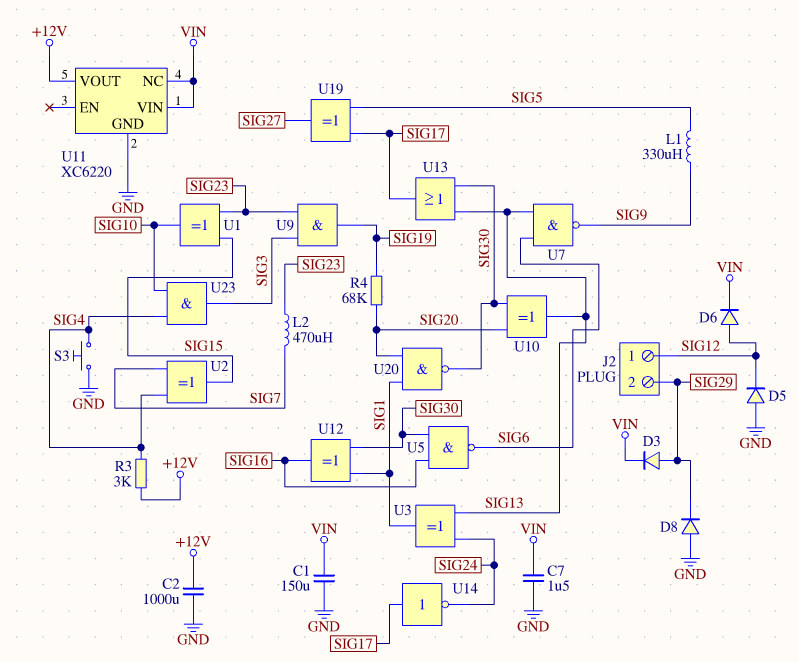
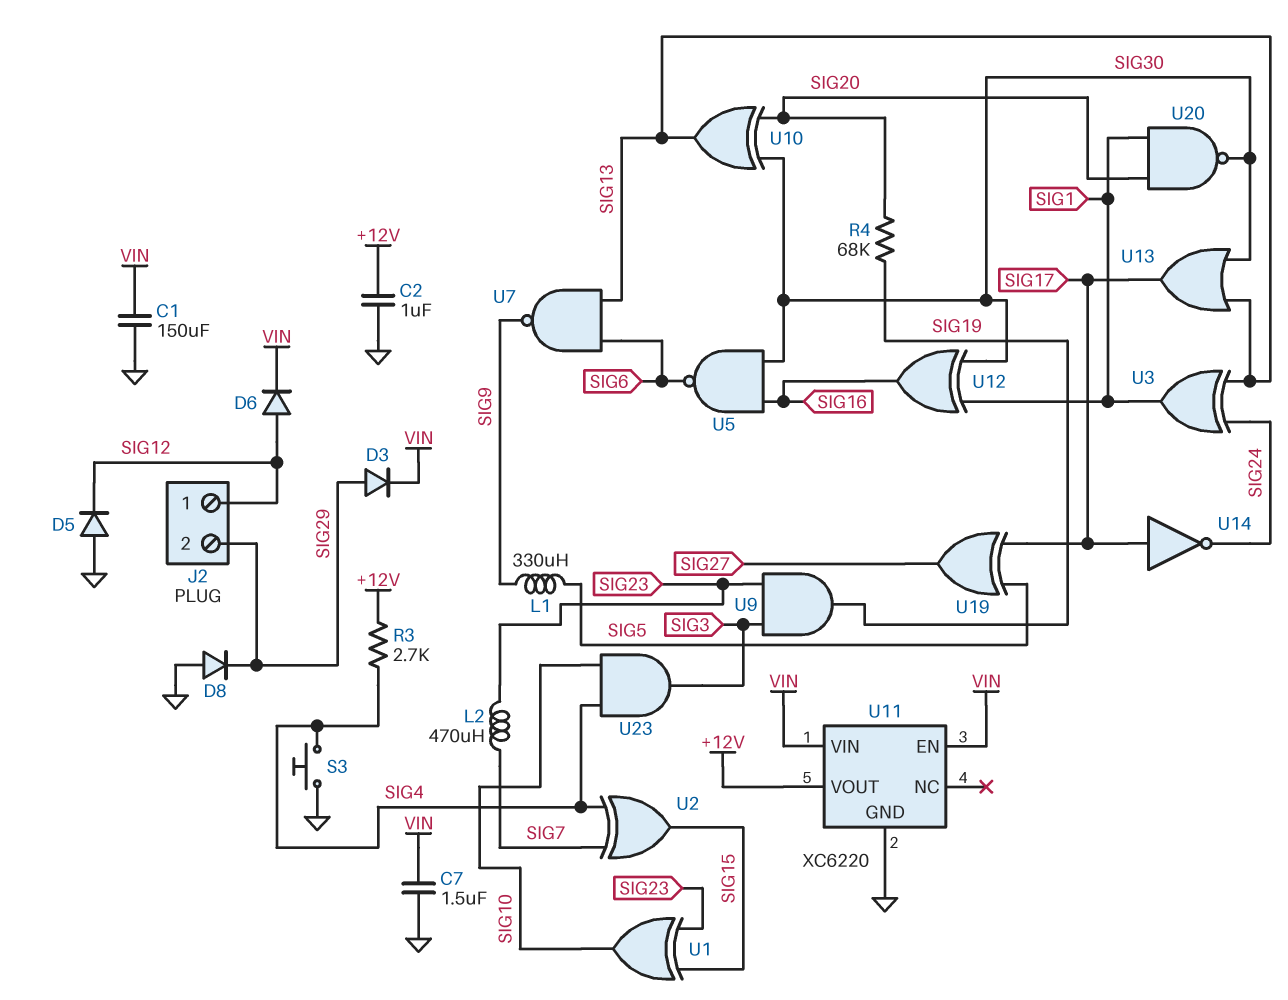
C2: 1000uF (+12V, GND) -> 1uF (+12V, GND)
R3: 3k (+12V, SIG4) -> 2.7k (+12V, SIG4)
U11 pin EN: none -> VIN
U11 pin NC: VIN -> none

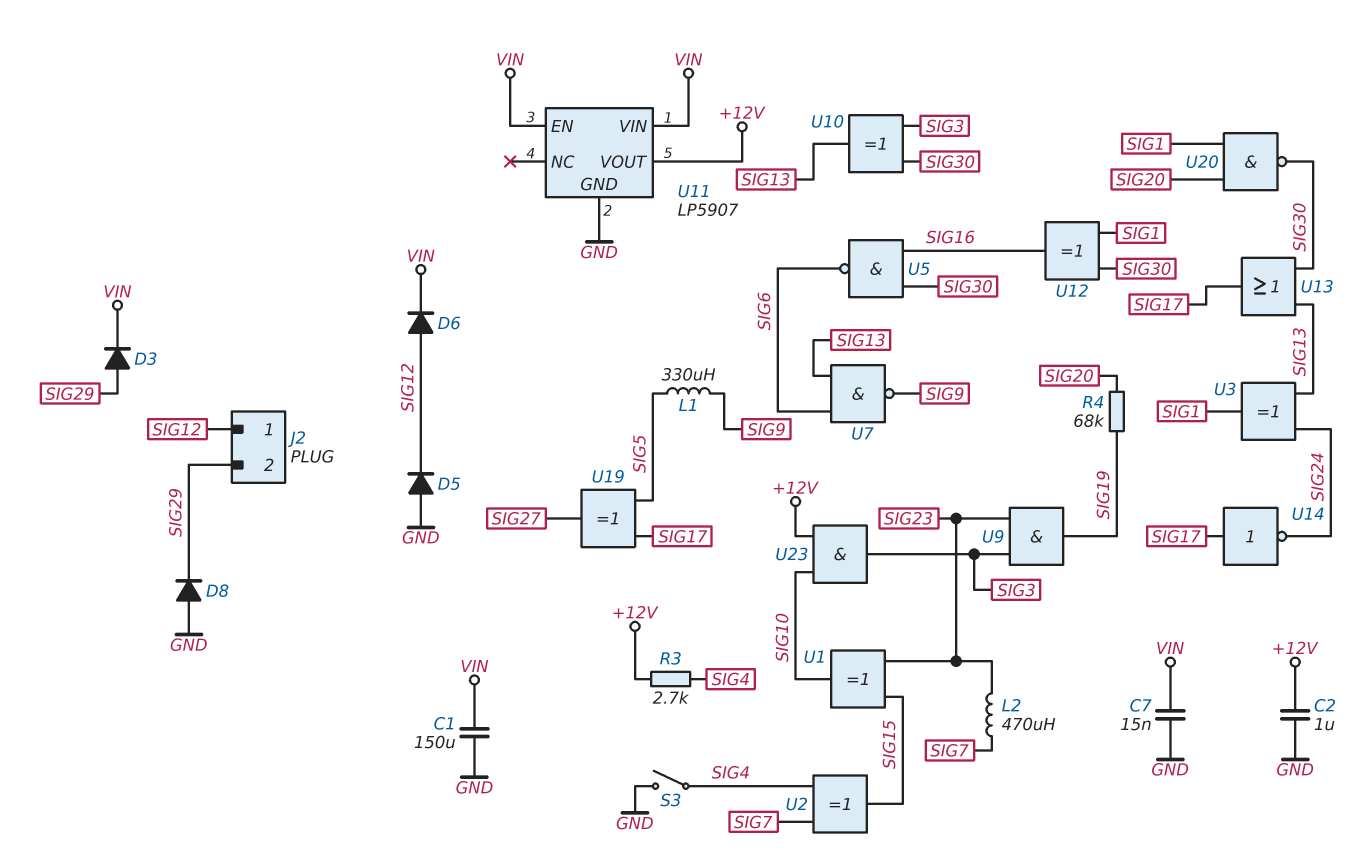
C7: 1.5uF (GND, VIN) -> 15nF (GND, VIN)
S3: button (GND, SIG4) -> switch (GND, SIG4)
U10: XOR (in SIG20, in SIG30, out SIG13) -> XOR (in SIG3, in SIG30, out SIG13)
U11: XC6220 -> LP5907
U23: AND (in SIG4, in SIG10, out SIG3) -> AND (in +12V, in SIG10, out SIG3)

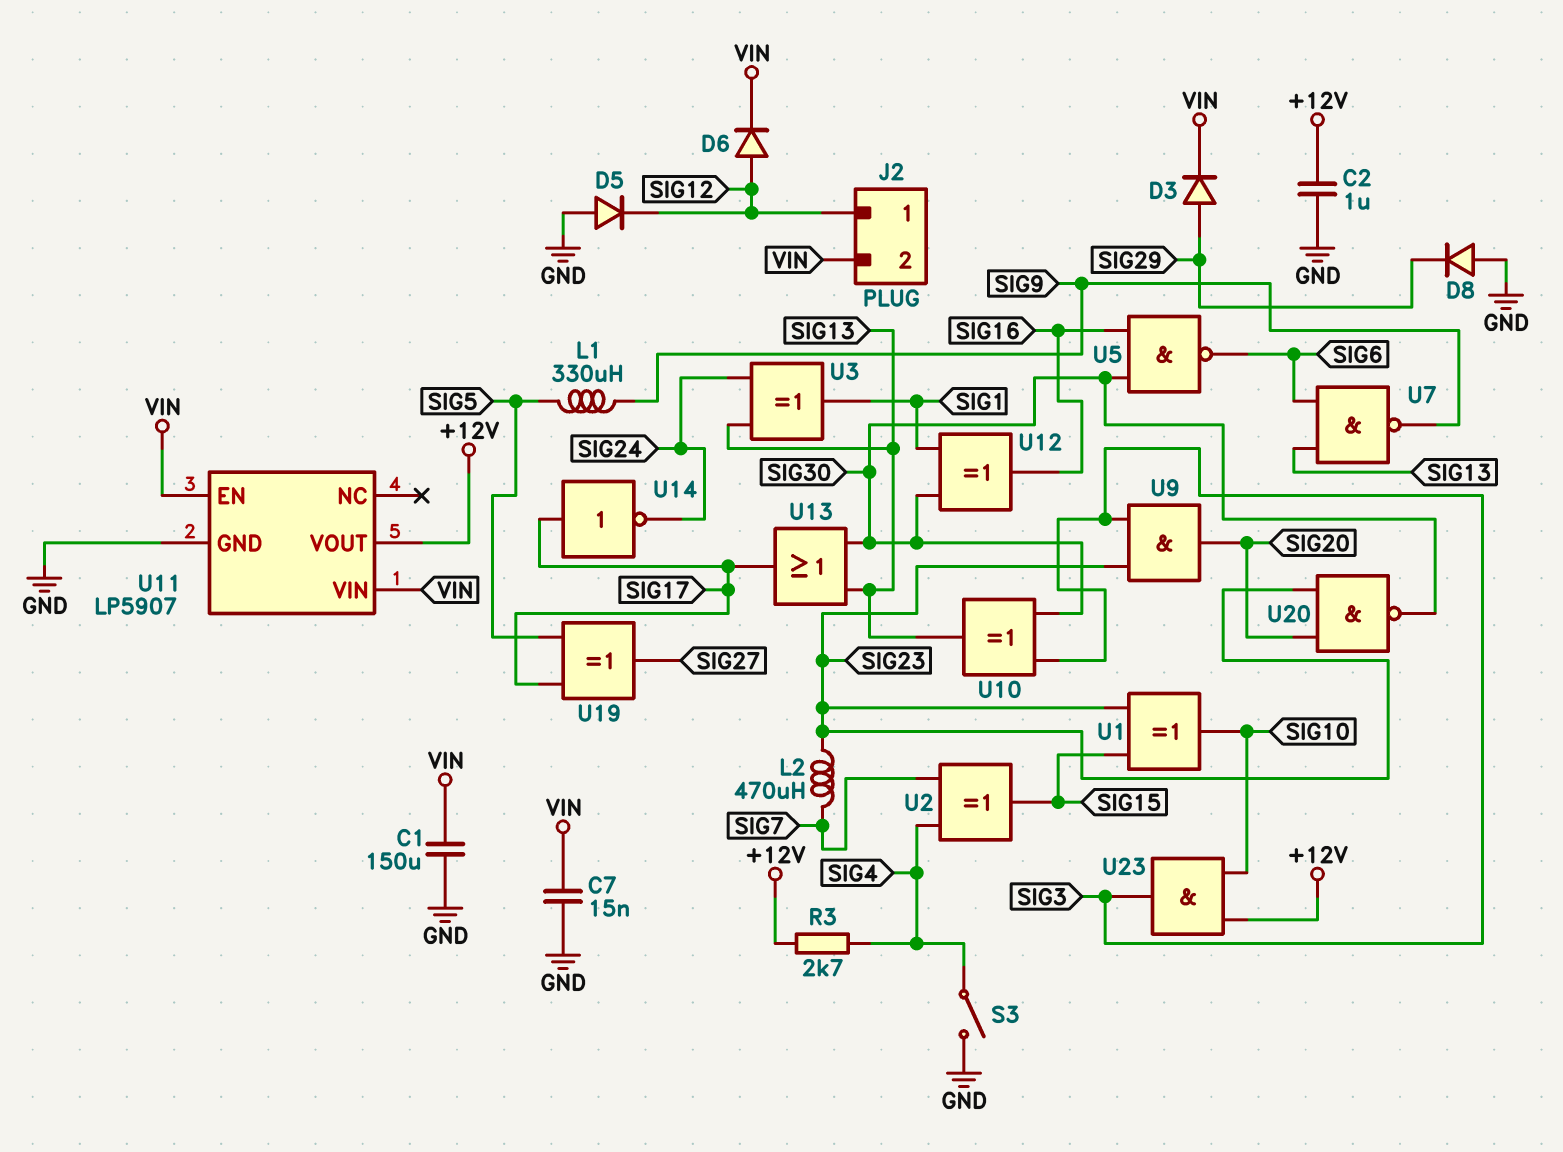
J2 pin 2: SIG29 -> VIN
R4: 68k (SIG19, SIG20) -> none
U9: AND (in SIG3, in SIG23, out SIG19) -> AND (in SIG3, in SIG23, out SIG20)
U20: NAND (in SIG1, in SIG20, out SIG30) -> NAND (in SIG20, in SIG23, out SIG30)

